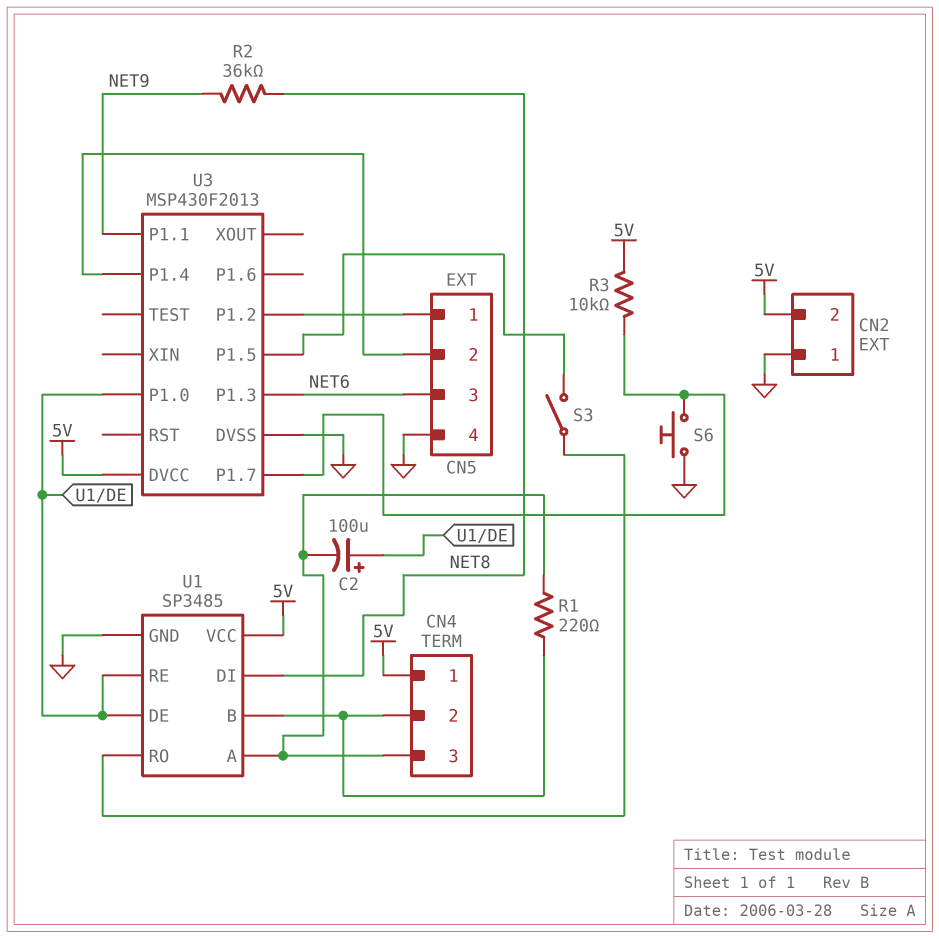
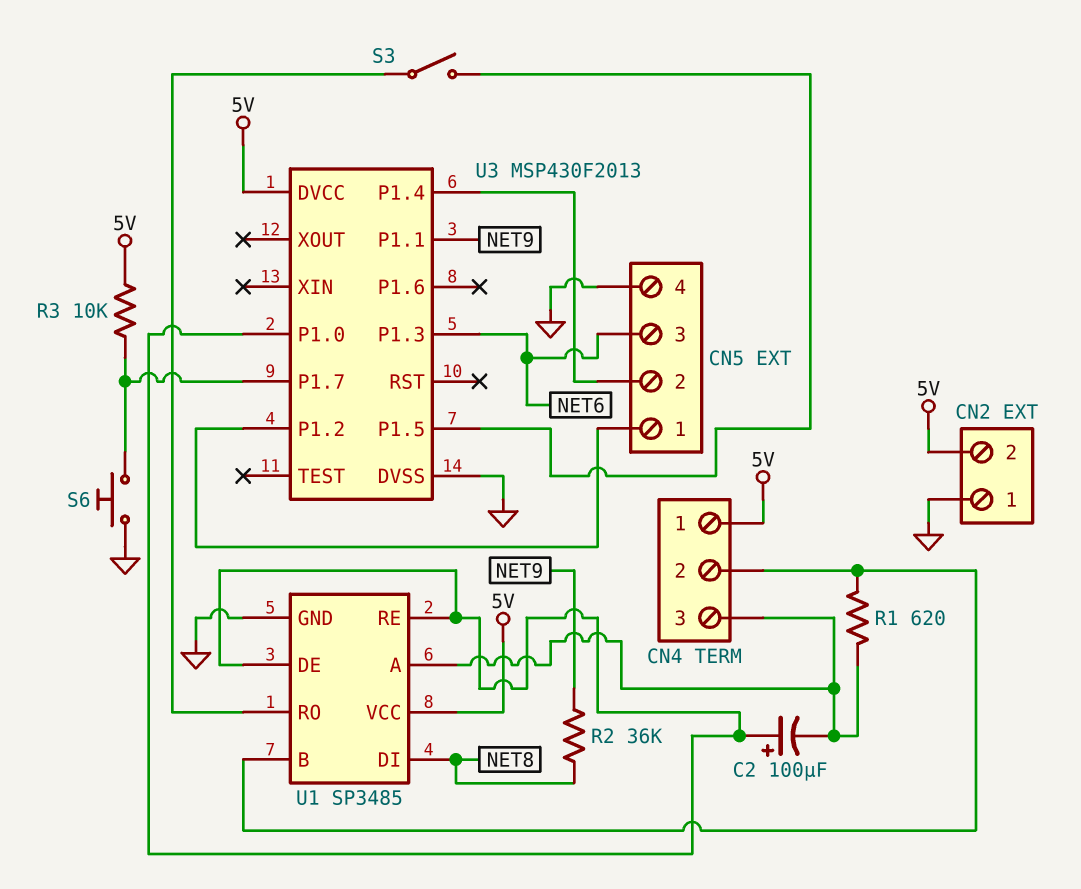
R1: 220 (CN4/2, CN4/3) -> 620 (CN4/2, CN4/3)

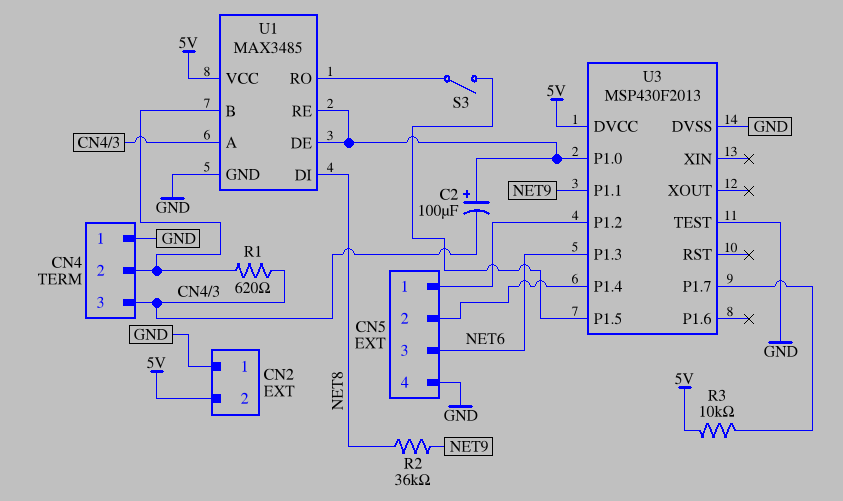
CN4 pin 1: 5V -> GND
S6: button (GND, U3/P1.7) -> none
U1: SP3485 -> MAX3485
U3 pin TEST: none -> GND

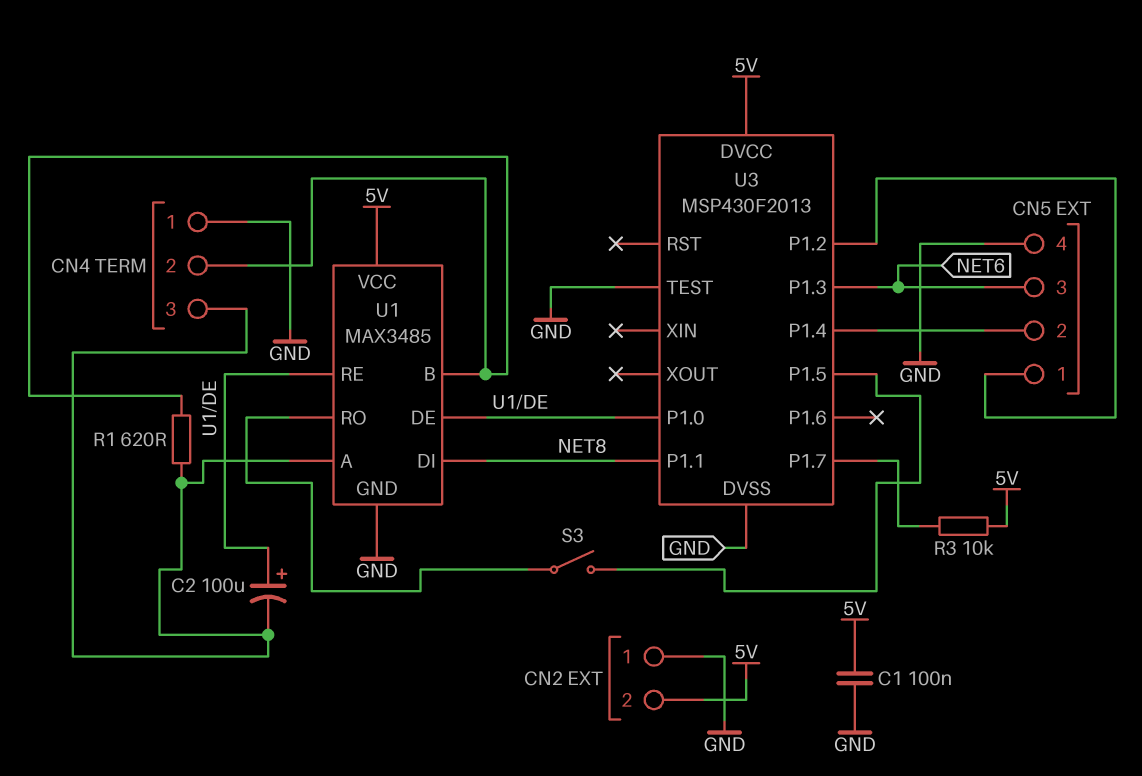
C1: none -> 100nF (5V, GND)
R2: 36k (NET8, NET9) -> none
U3 pin P1.1: NET9 -> NET8

